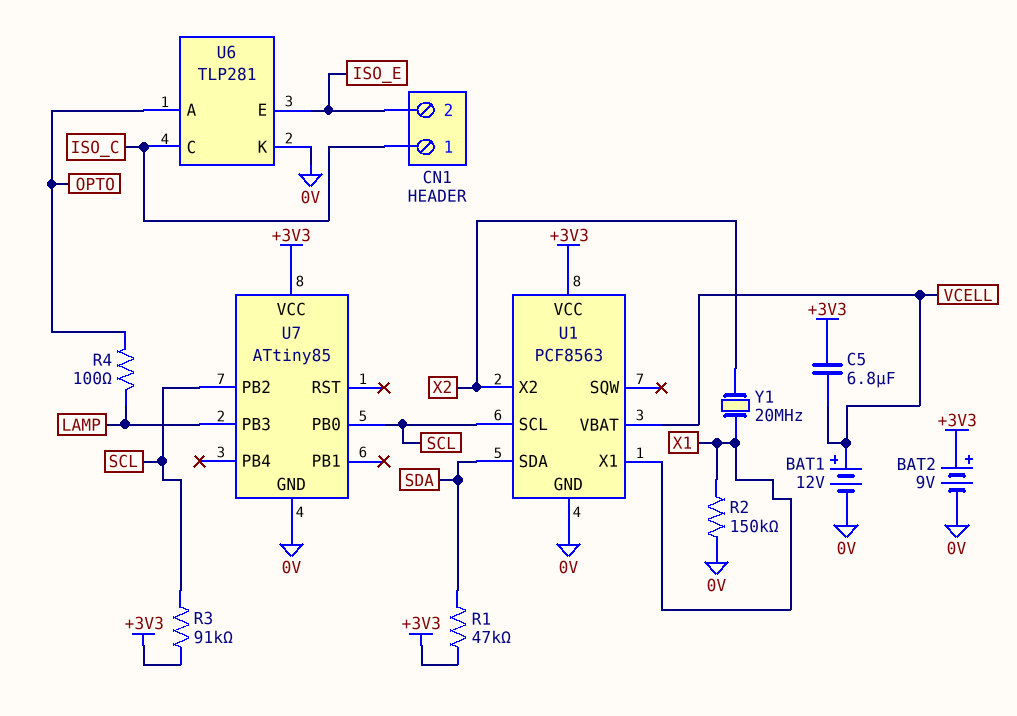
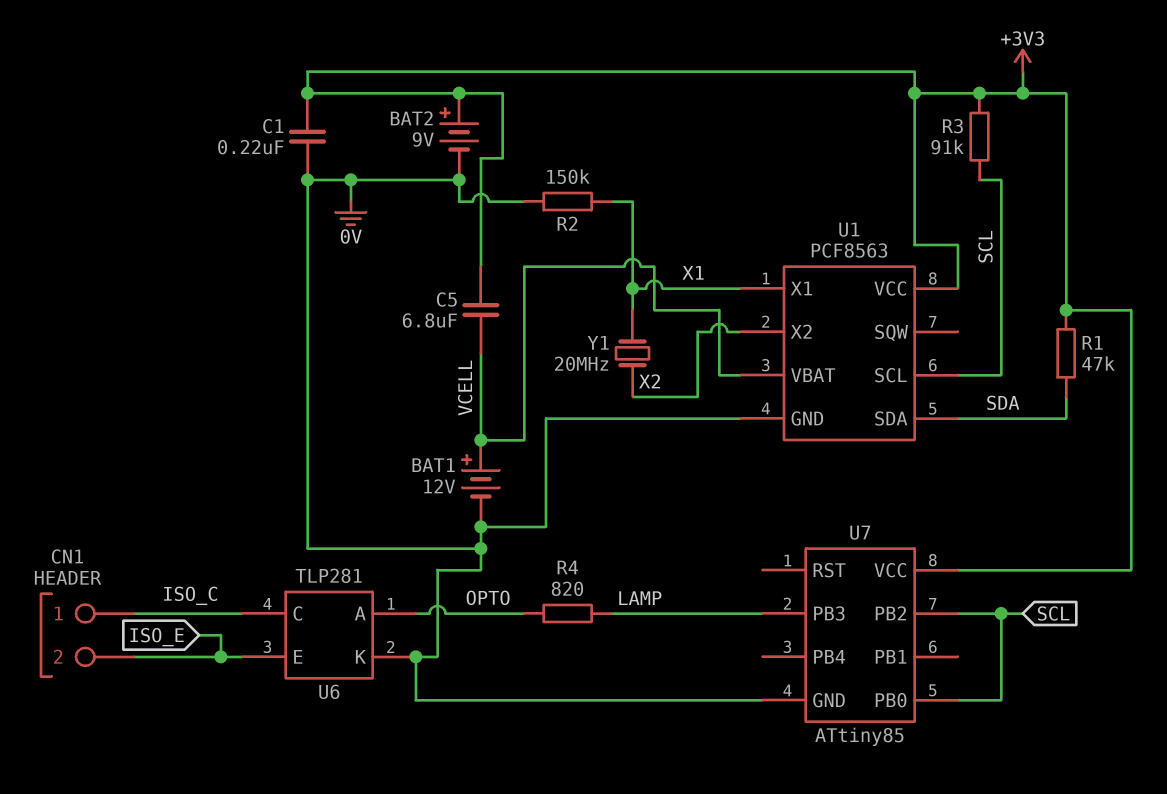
C1: none -> 220nF (+3V3, 0V)
R4: 100 (LAMP, OPTO) -> 820 (LAMP, OPTO)

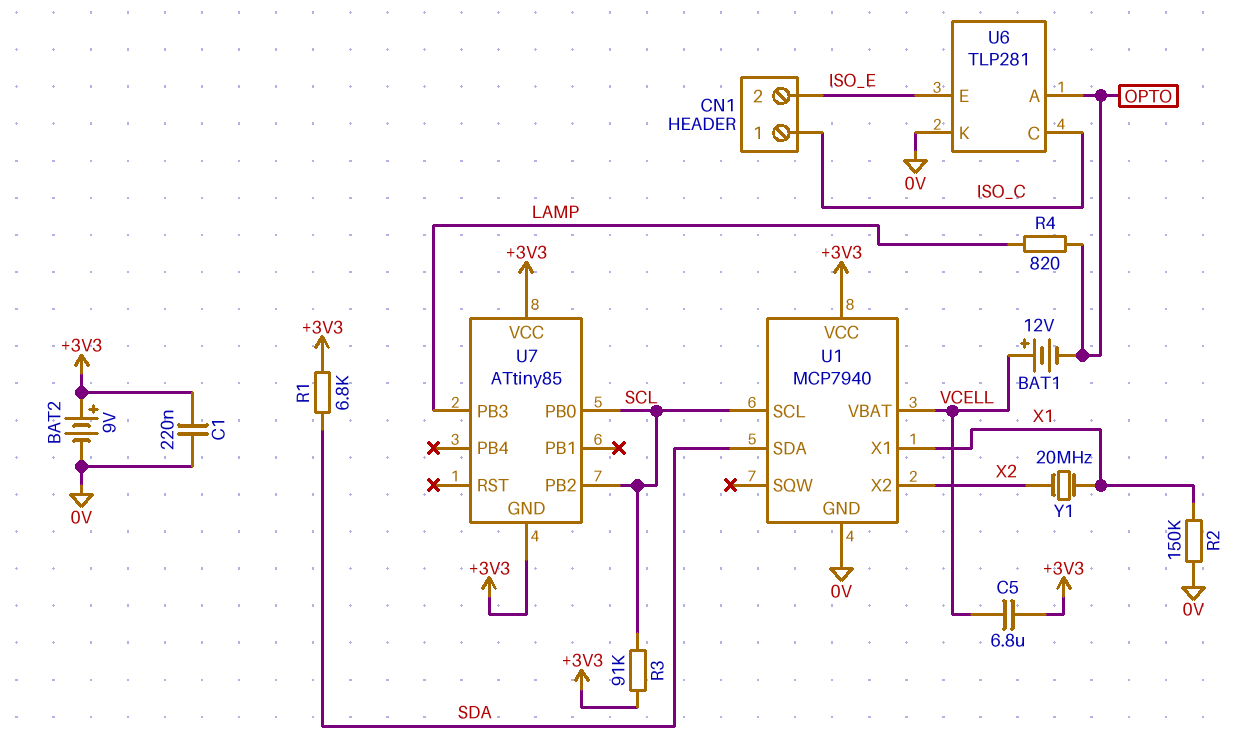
BAT1: 12V (plus VCELL, minus 0V) -> 12V (plus VCELL, minus OPTO)
R1: 47k (+3V3, SDA) -> 6.8k (+3V3, SDA)
U1: PCF8563 -> MCP7940
U7 pin GND: 0V -> +3V3

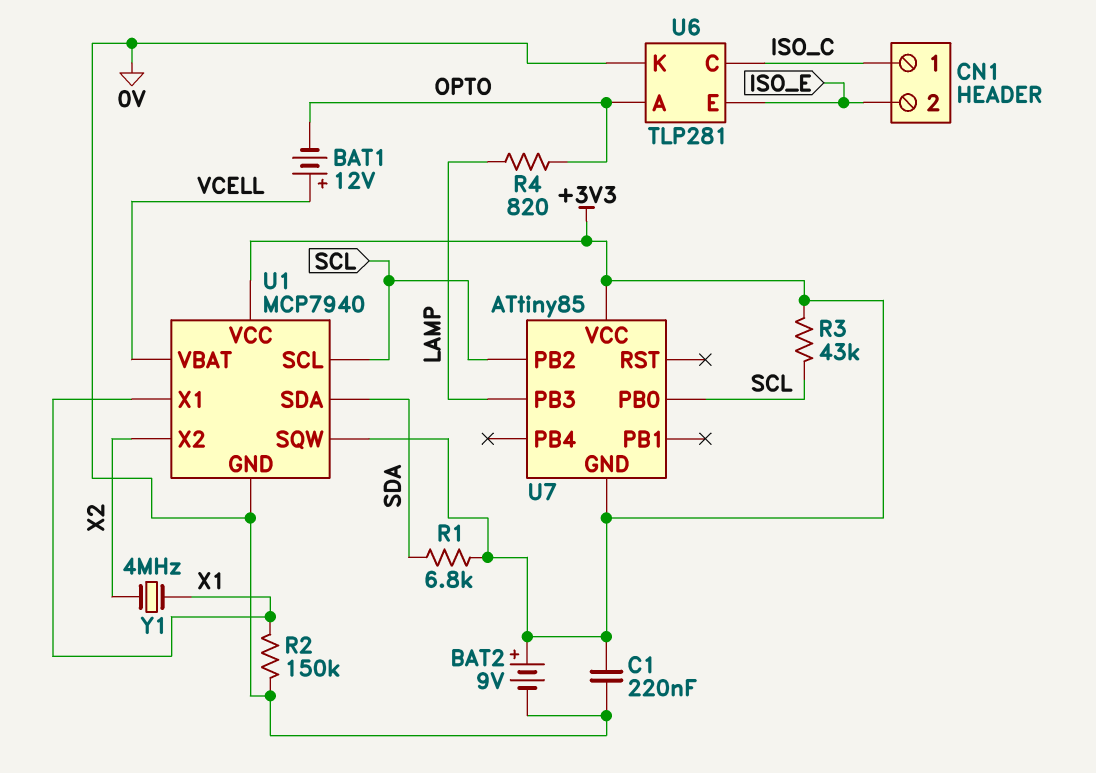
C5: 6.8uF (+3V3, VCELL) -> none
R3: 91k (+3V3, SCL) -> 43k (+3V3, SCL)
U1 pin SQW: none -> +3V3
Y1: 20MHz (X1, X2) -> 4MHz (X1, X2)

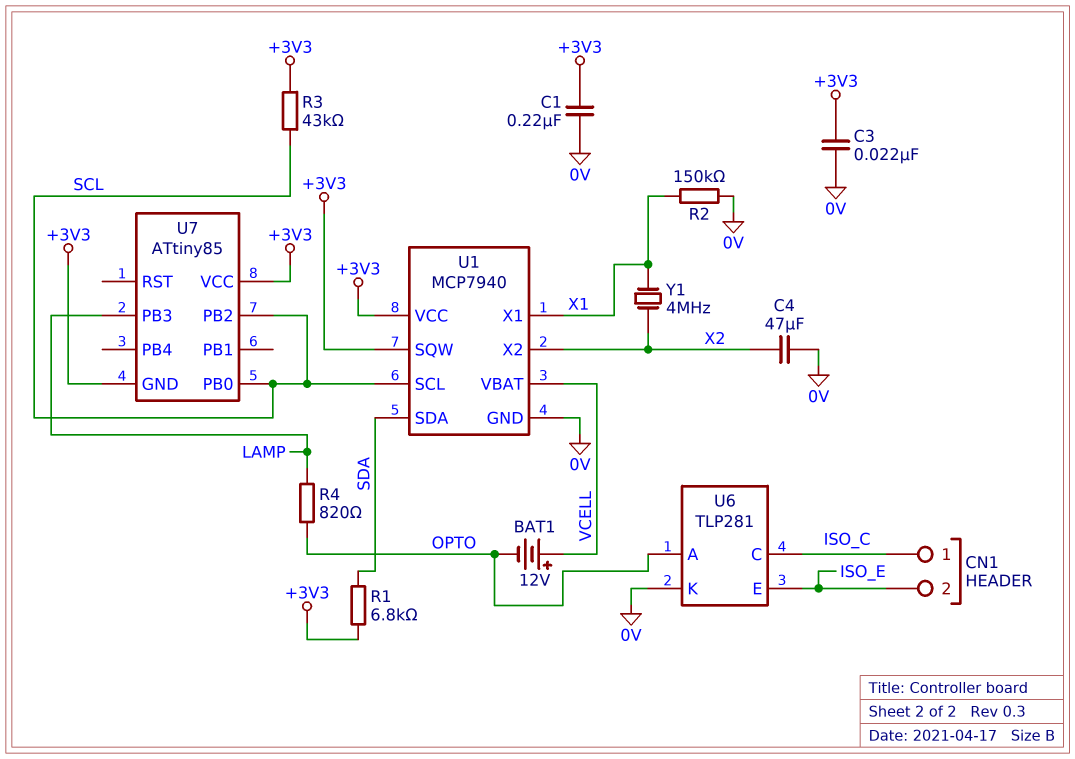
BAT2: 9V (plus +3V3, minus 0V) -> none
C3: none -> 22nF (+3V3, 0V)
C4: none -> 47uF (0V, X2)

